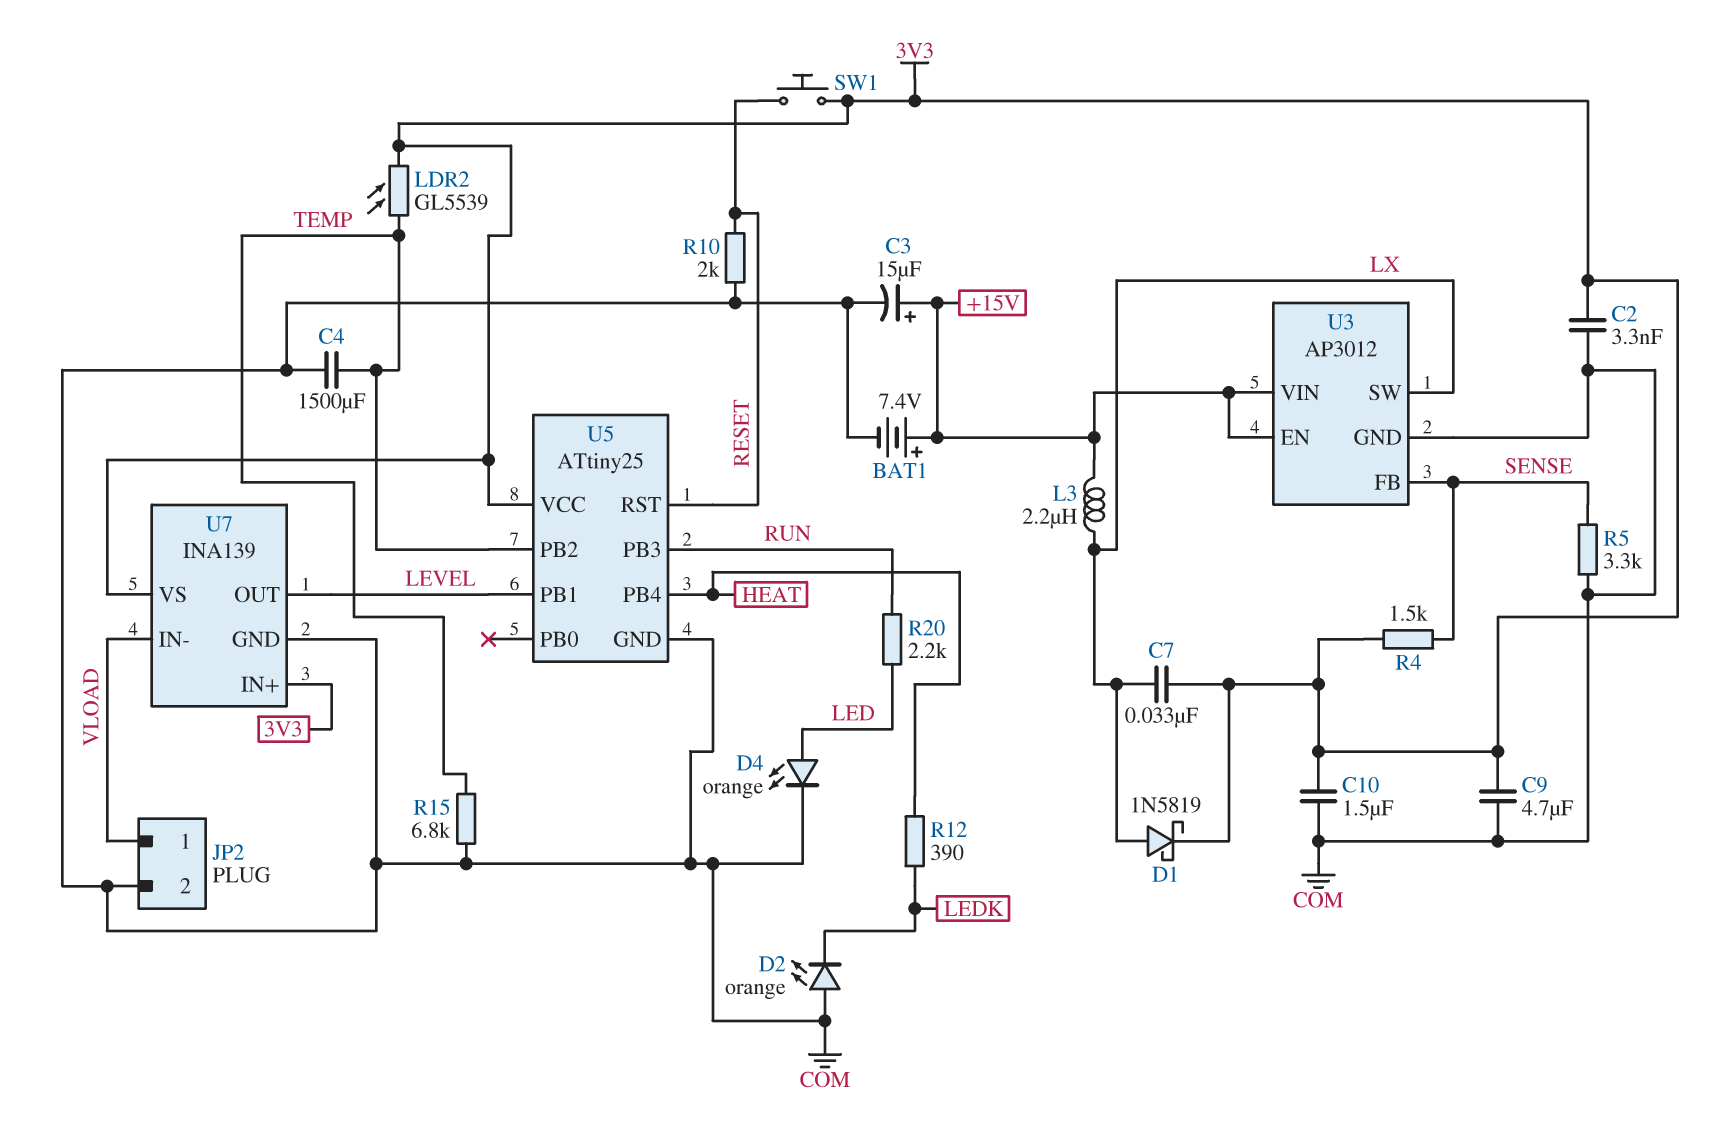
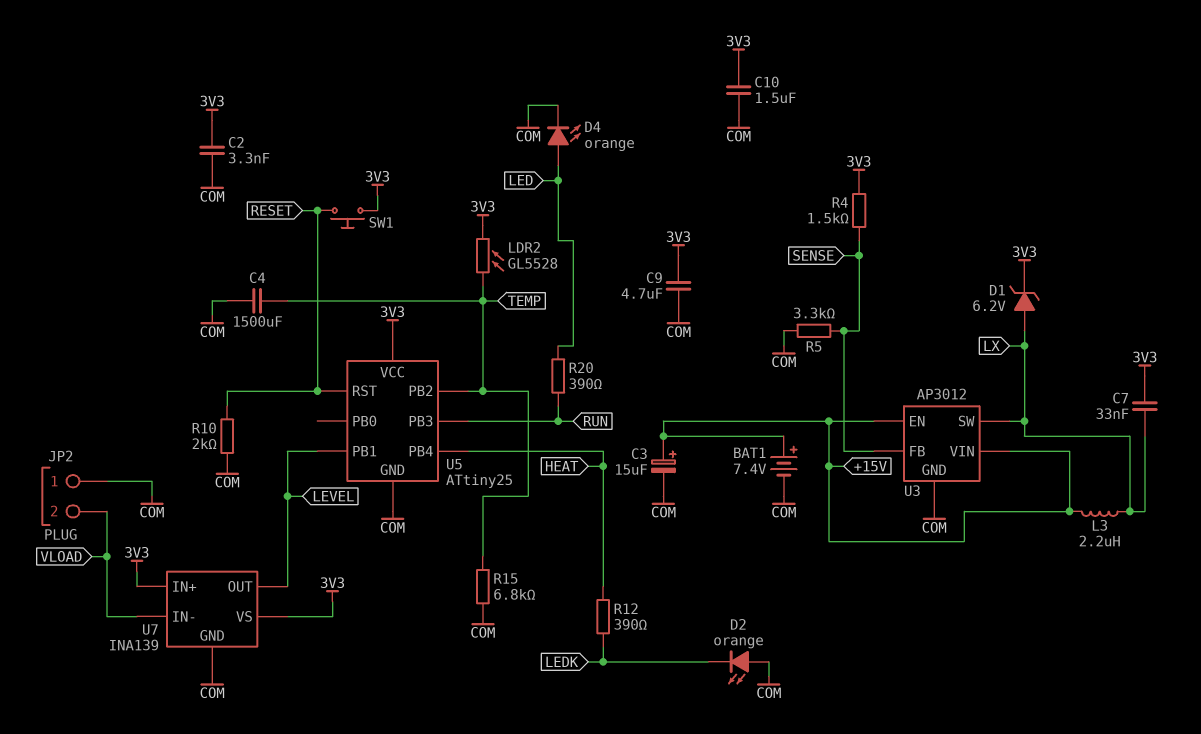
D1: schottky 1N5819 (A LX, K 3V3) -> zener 6.2V (A LX, K 3V3)
JP2 pin 1: VLOAD -> COM
JP2 pin 2: COM -> VLOAD
LDR2: GL5539 (3V3, TEMP) -> GL5528 (3V3, TEMP)
R20: 2.2k (LED, RUN) -> 390 (LED, RUN)

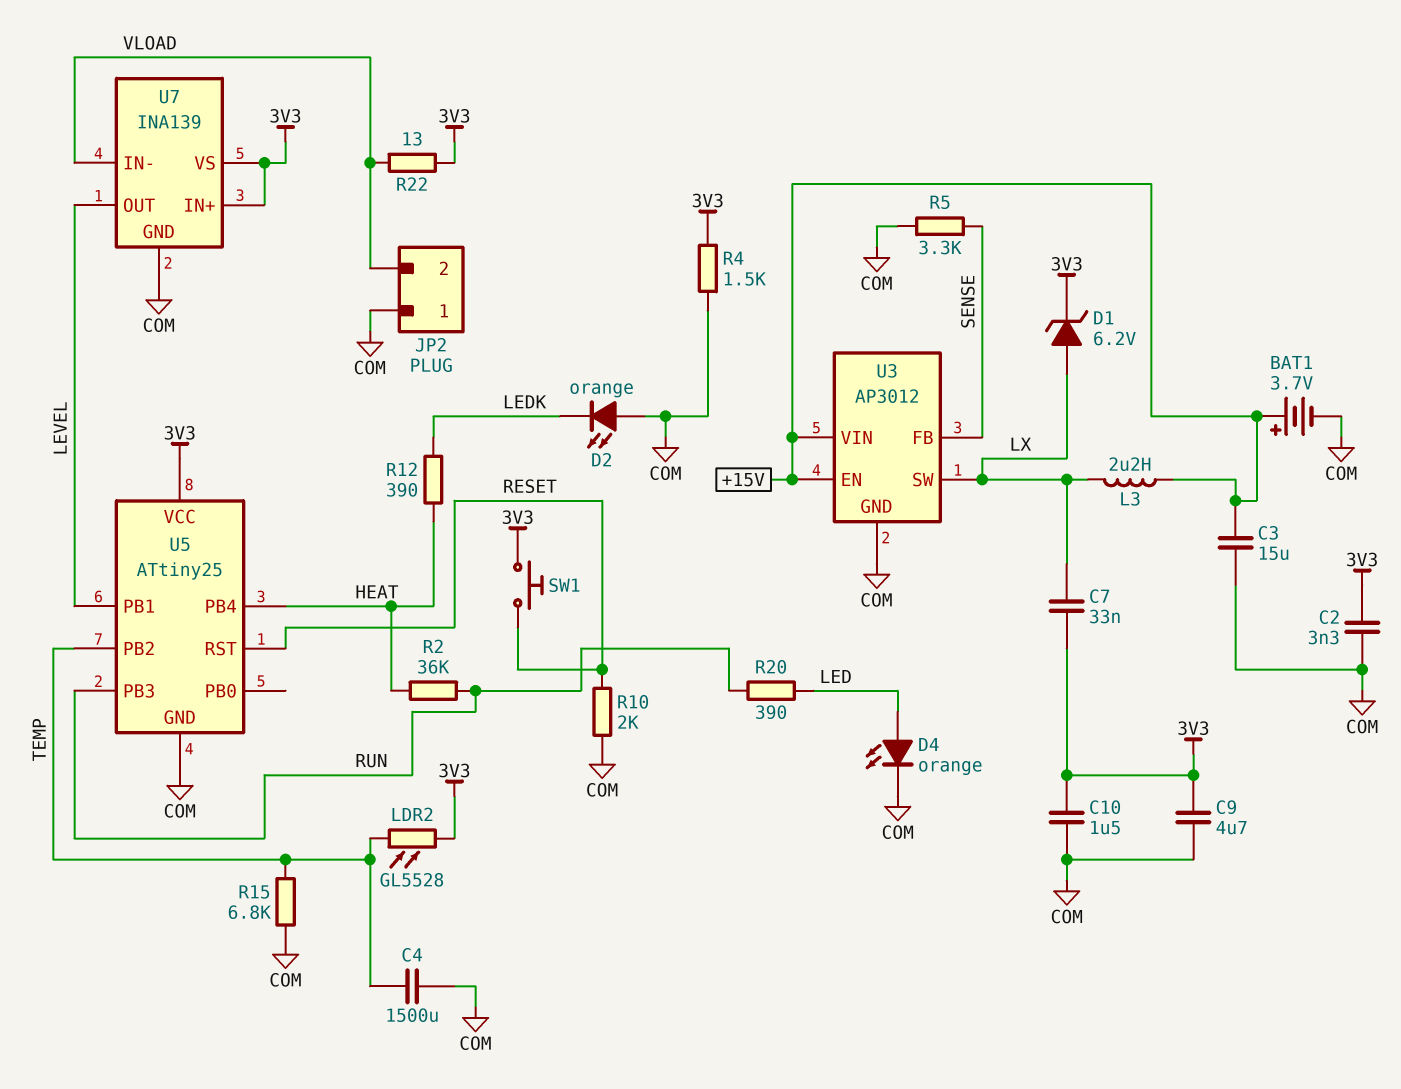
BAT1: 7.4V (plus +15V, minus COM) -> 3.7V (plus +15V, minus COM)
C3: 15uF (plus +15V, minus COM) -> 15uF (+15V, COM)
R2: none -> 36k (HEAT, RUN)
R4: 1.5k (3V3, SENSE) -> 1.5k (3V3, COM)
R22: none -> 13 (3V3, VLOAD)

